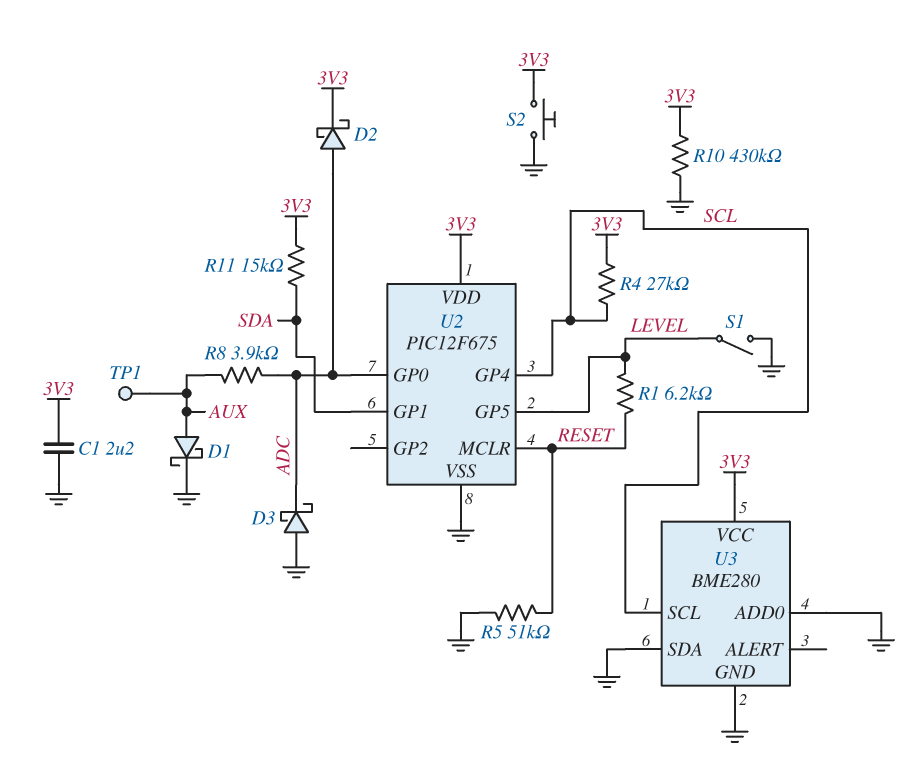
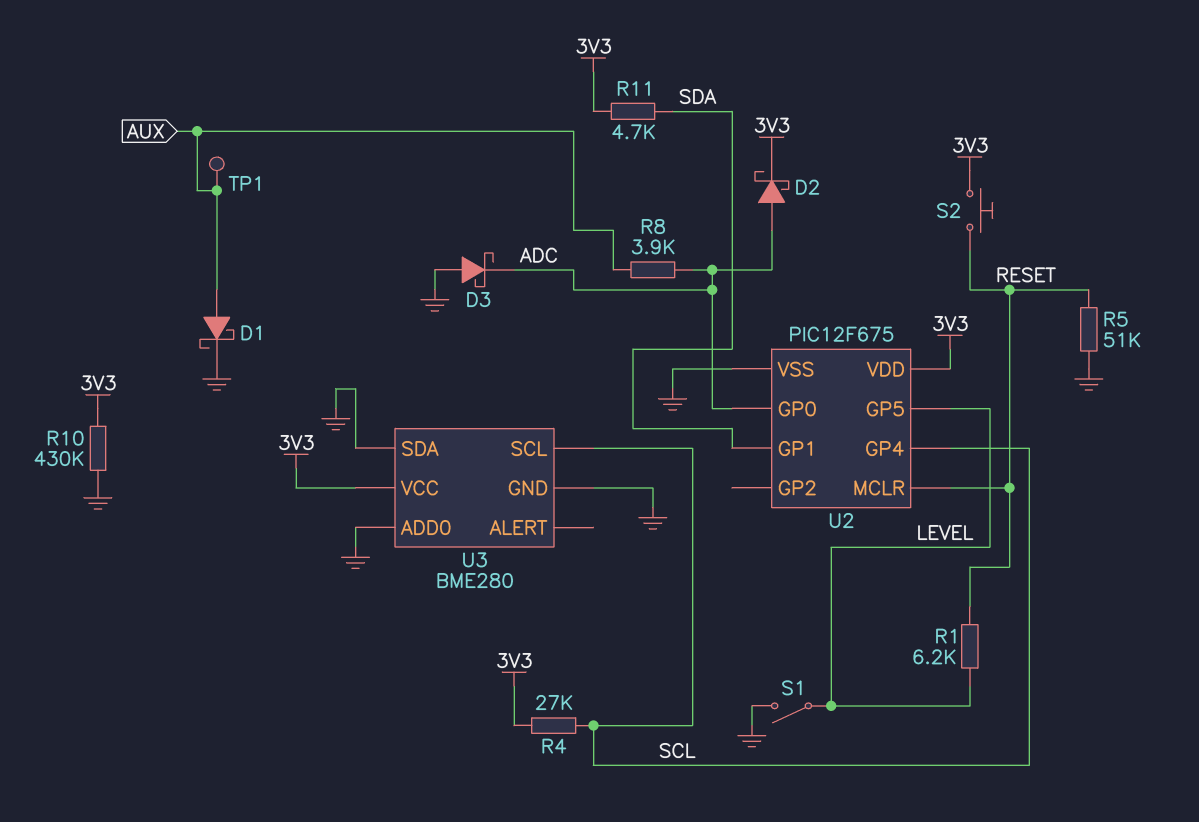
C1: 2.2uF (3V3, GND) -> none
R11: 15k (3V3, SDA) -> 4.7k (3V3, SDA)
S2: button (3V3, GND) -> button (3V3, RESET)

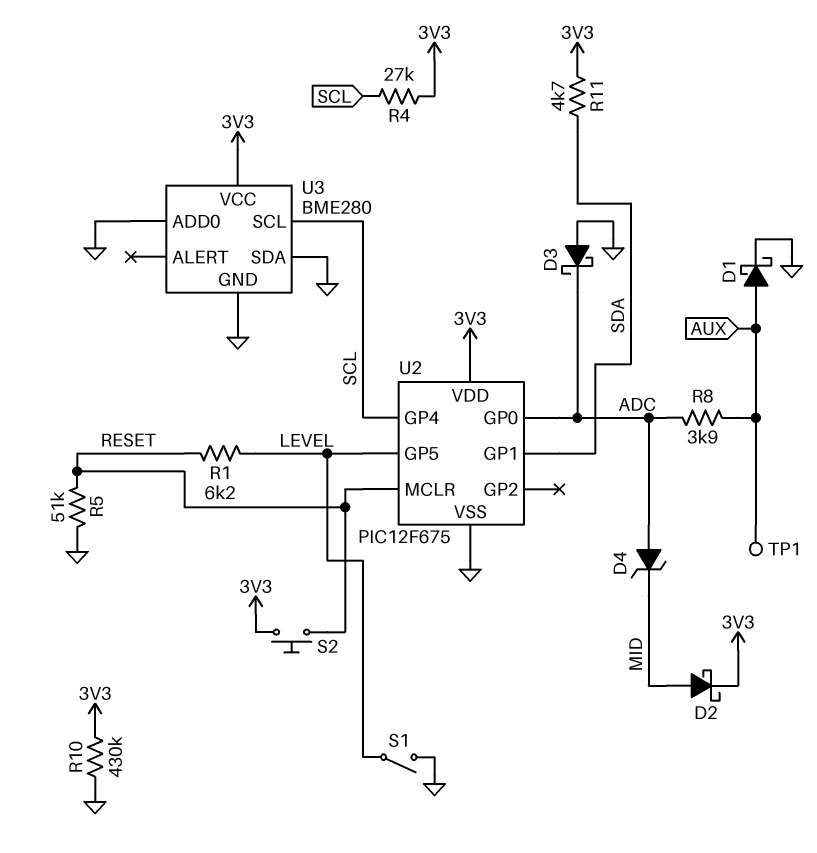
D2: schottky (A ADC, K 3V3) -> schottky (A MID, K 3V3)
D4: none -> zener (A ADC, K MID)

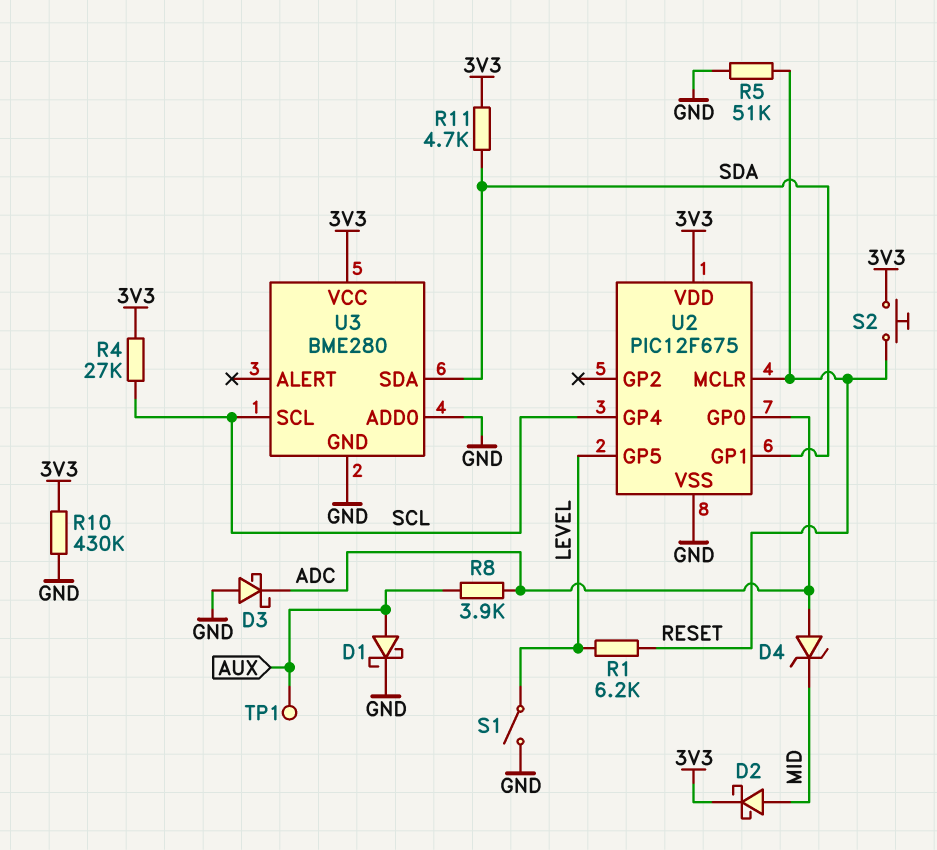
U3 pin SDA: GND -> SDA

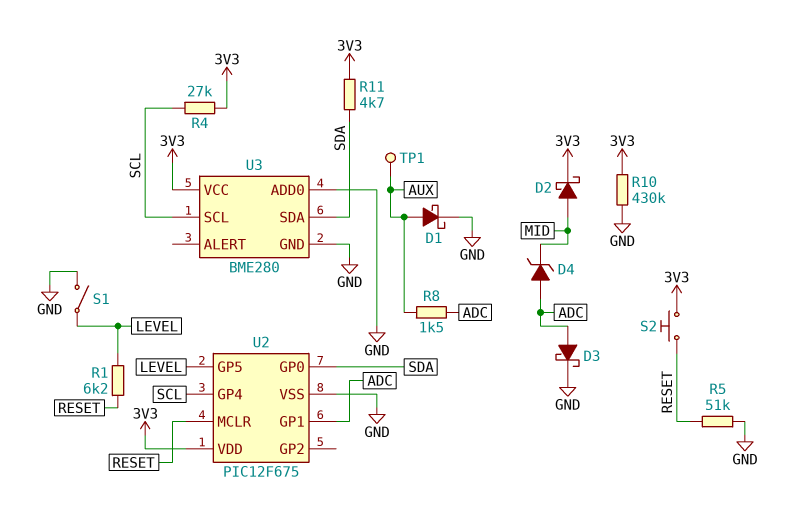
D3: schottky (A GND, K ADC) -> schottky (A ADC, K GND)
R8: 3.9k (ADC, AUX) -> 1.5k (ADC, AUX)
U2 pin GP0: ADC -> SDA
U2 pin GP1: SDA -> ADC

